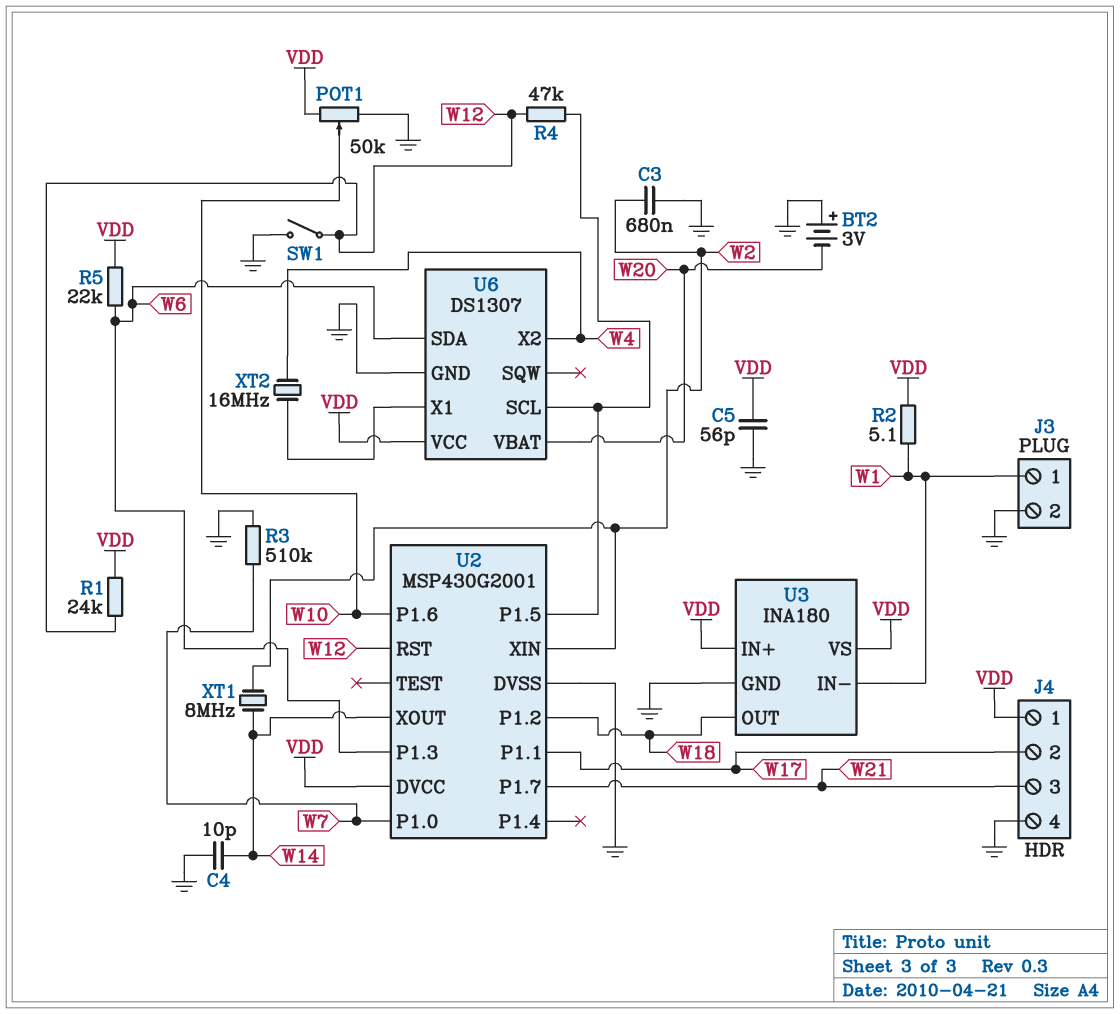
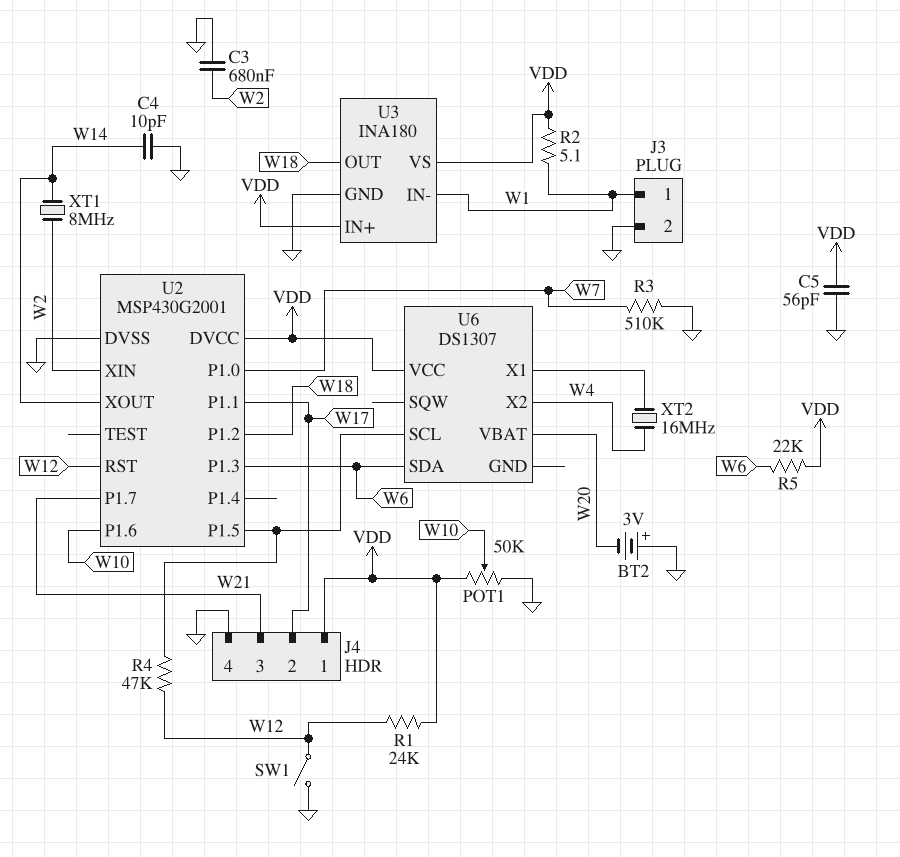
U6 pin GND: GND -> none

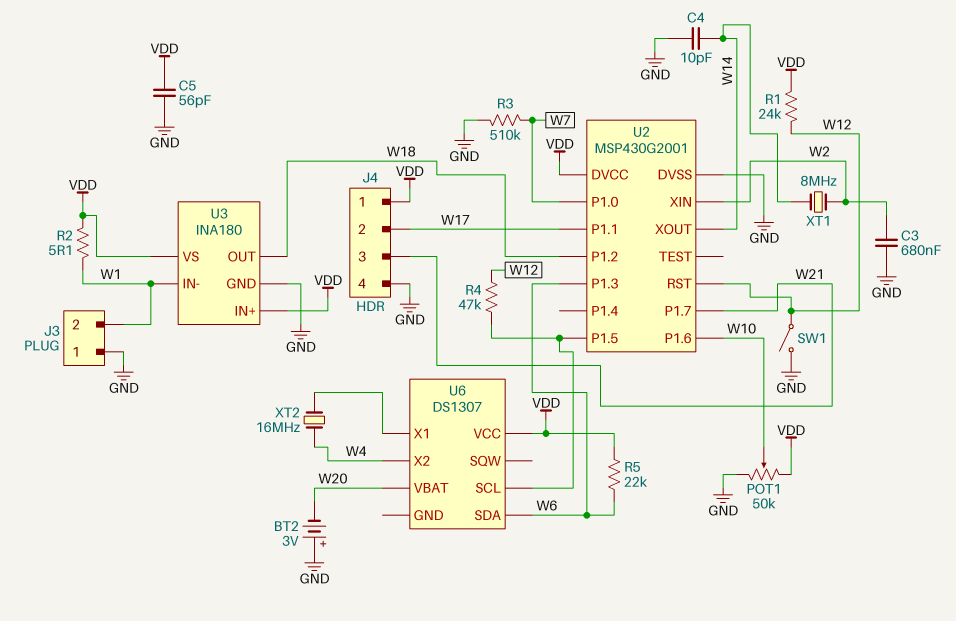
J3 pin 1: W1 -> GND
J3 pin 2: GND -> W1

